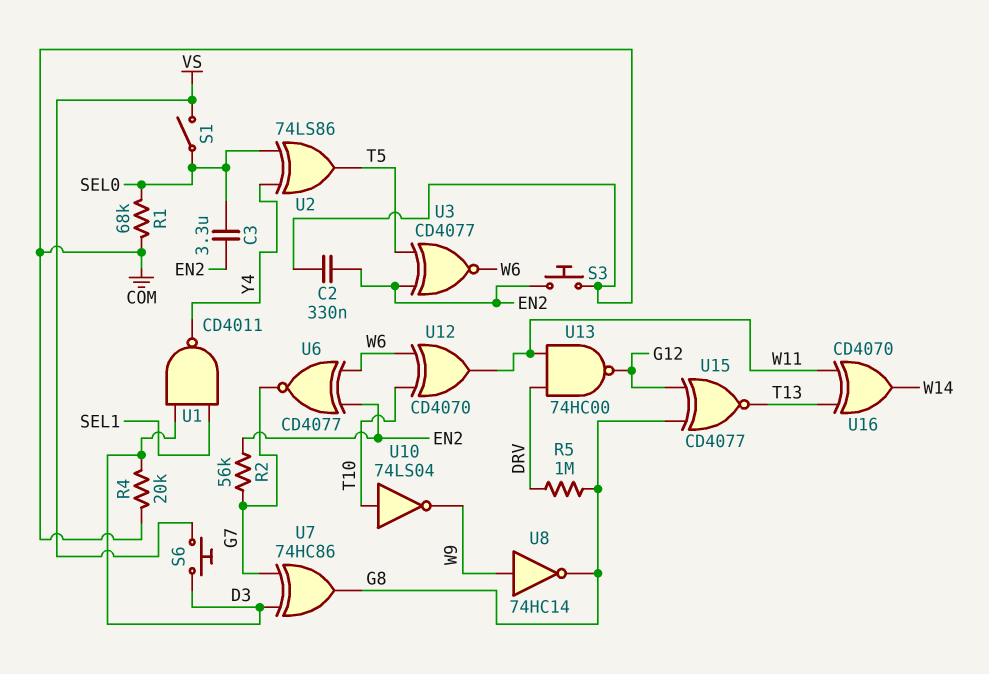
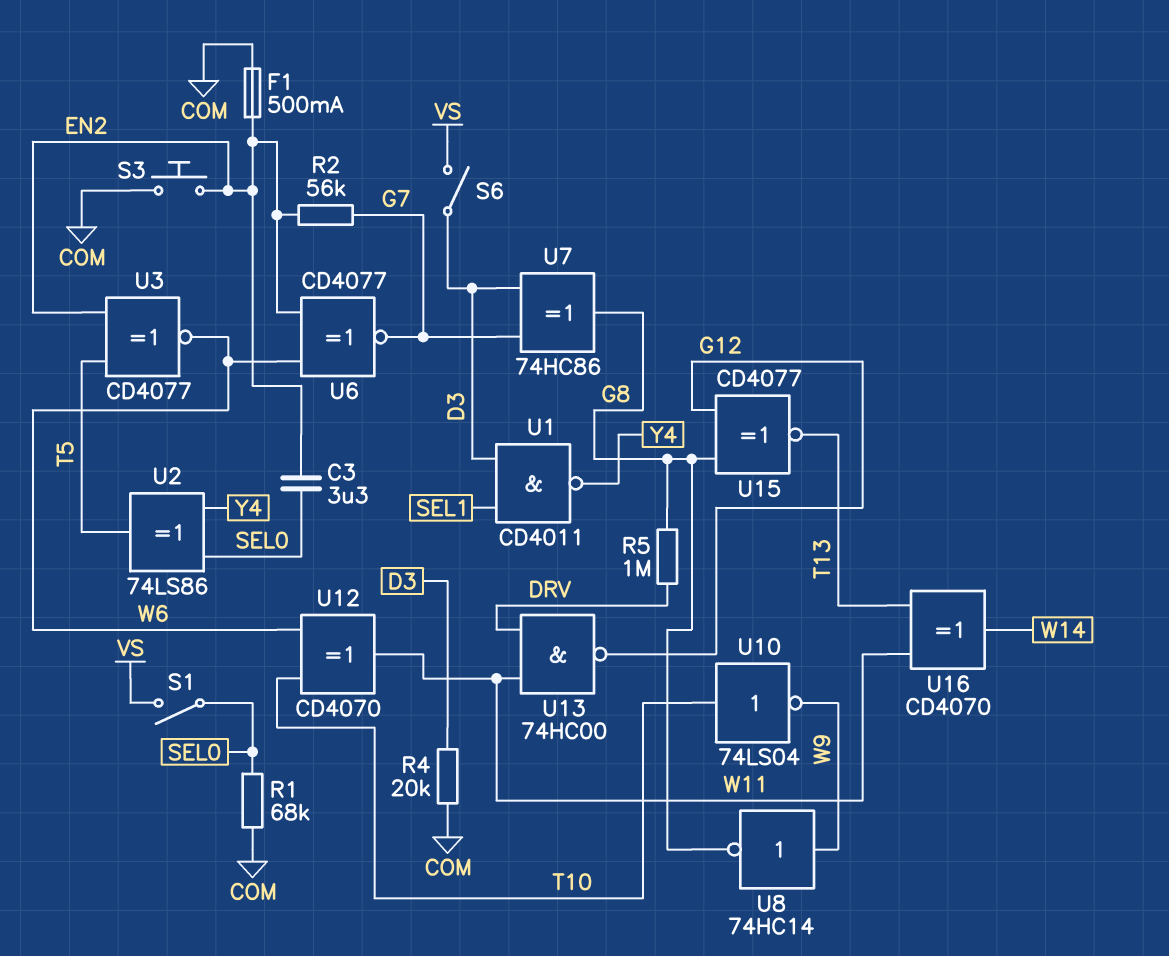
C2: 330nF (COM, EN2) -> none
F1: none -> 500mA (COM, EN2)
S6: button (D3, VS) -> switch (D3, VS)

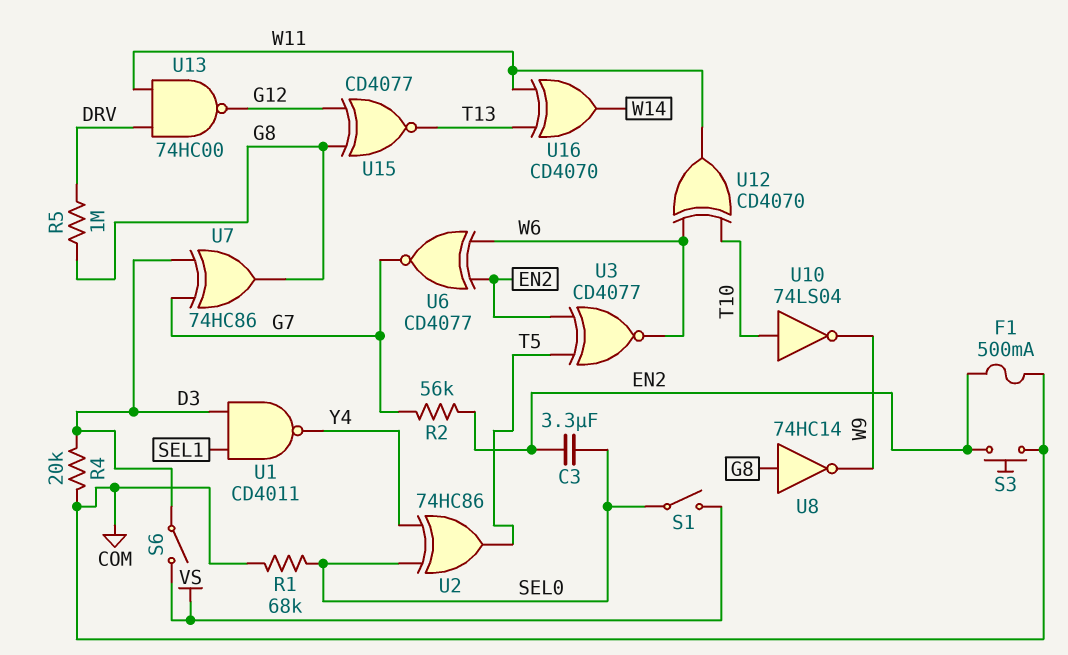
U2: XOR 74LS86 (in SEL0, in Y4, out T5) -> XOR 74HC86 (in SEL0, in Y4, out T5)
U8: NOT 74HC14 (in W9, out G8) -> NOT 74HC14 (in G8, out W9)

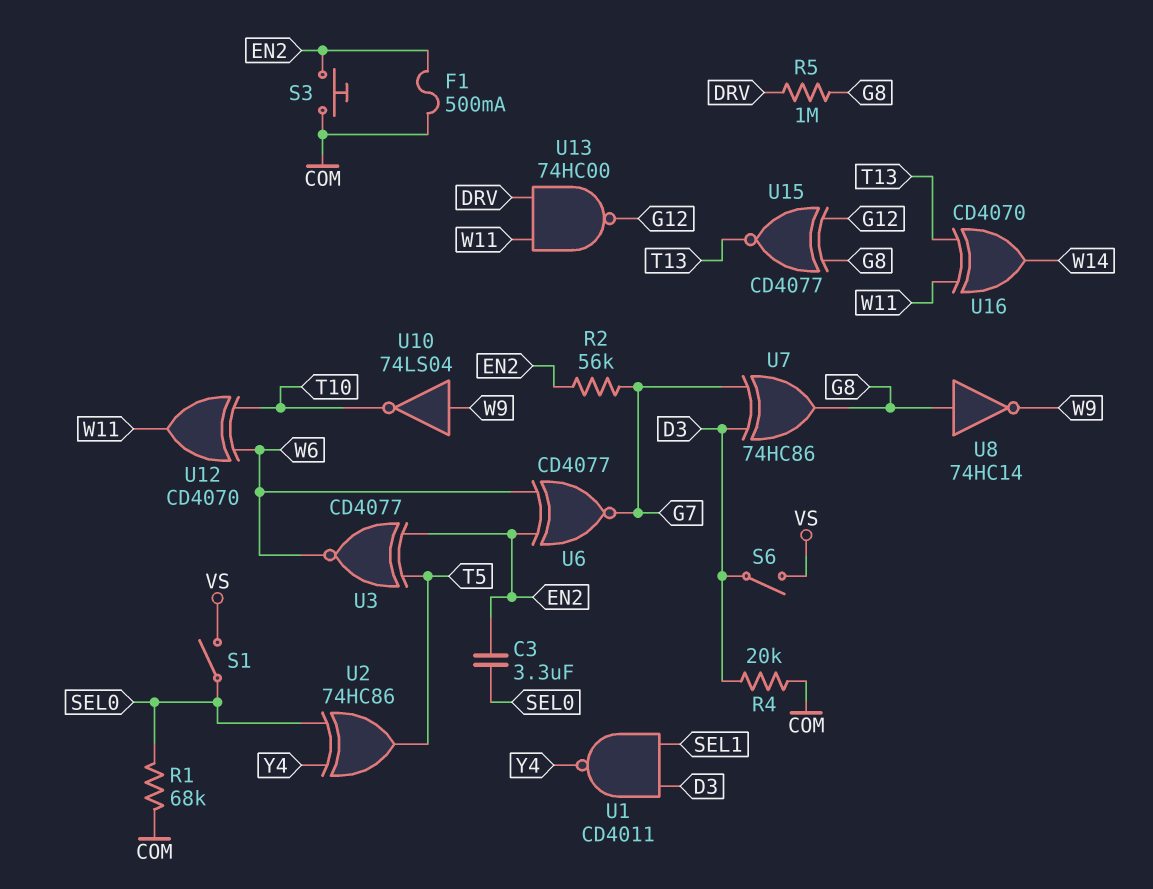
U10: NOT 74LS04 (in T10, out W9) -> NOT 74LS04 (in W9, out T10)

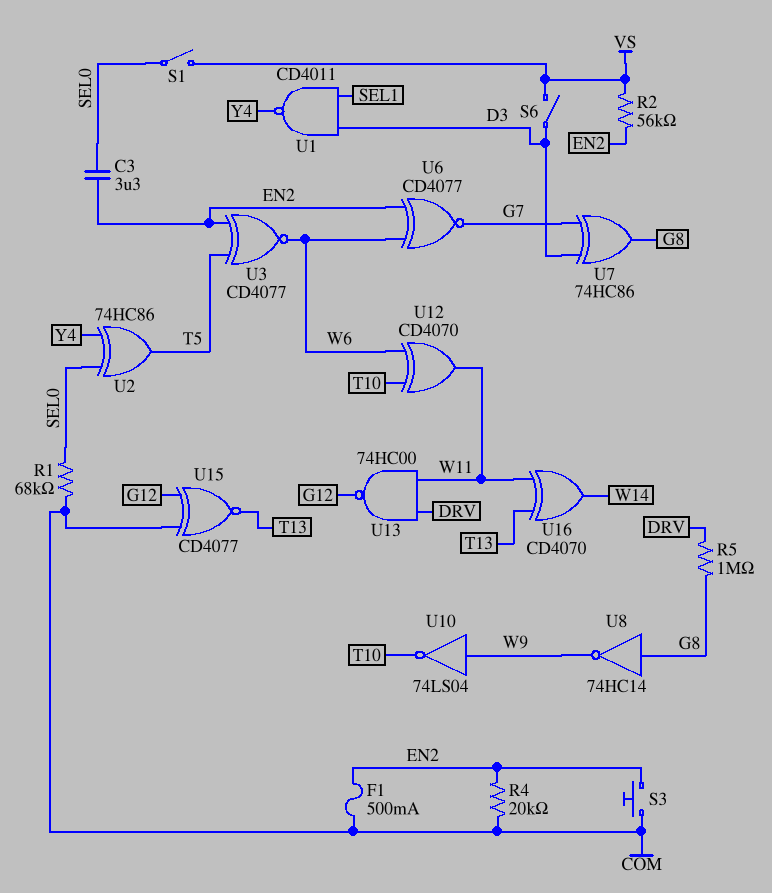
R2: 56k (EN2, G7) -> 56k (EN2, VS)
R4: 20k (COM, D3) -> 20k (COM, EN2)
U15: XNOR CD4077 (in G8, in G12, out T13) -> XNOR CD4077 (in COM, in G12, out T13)

